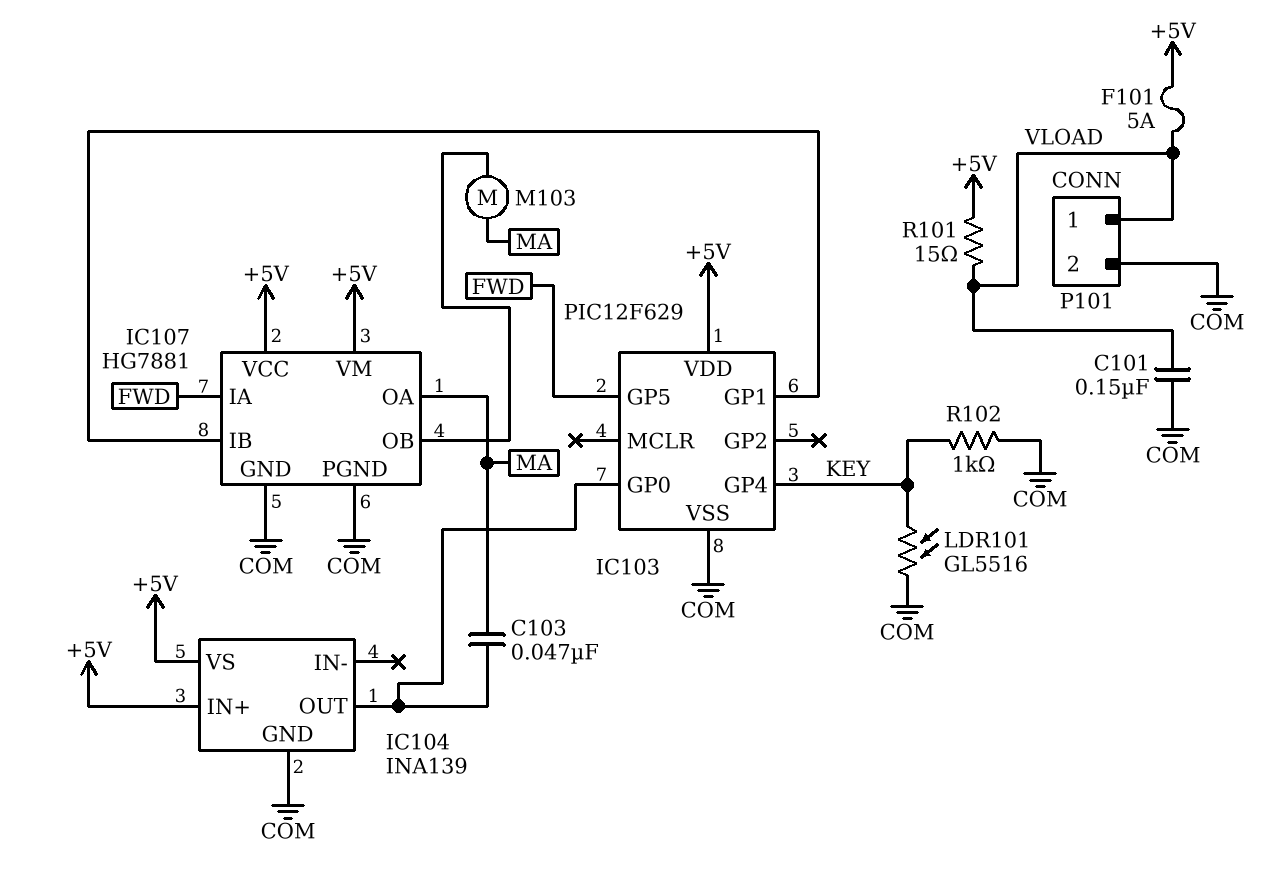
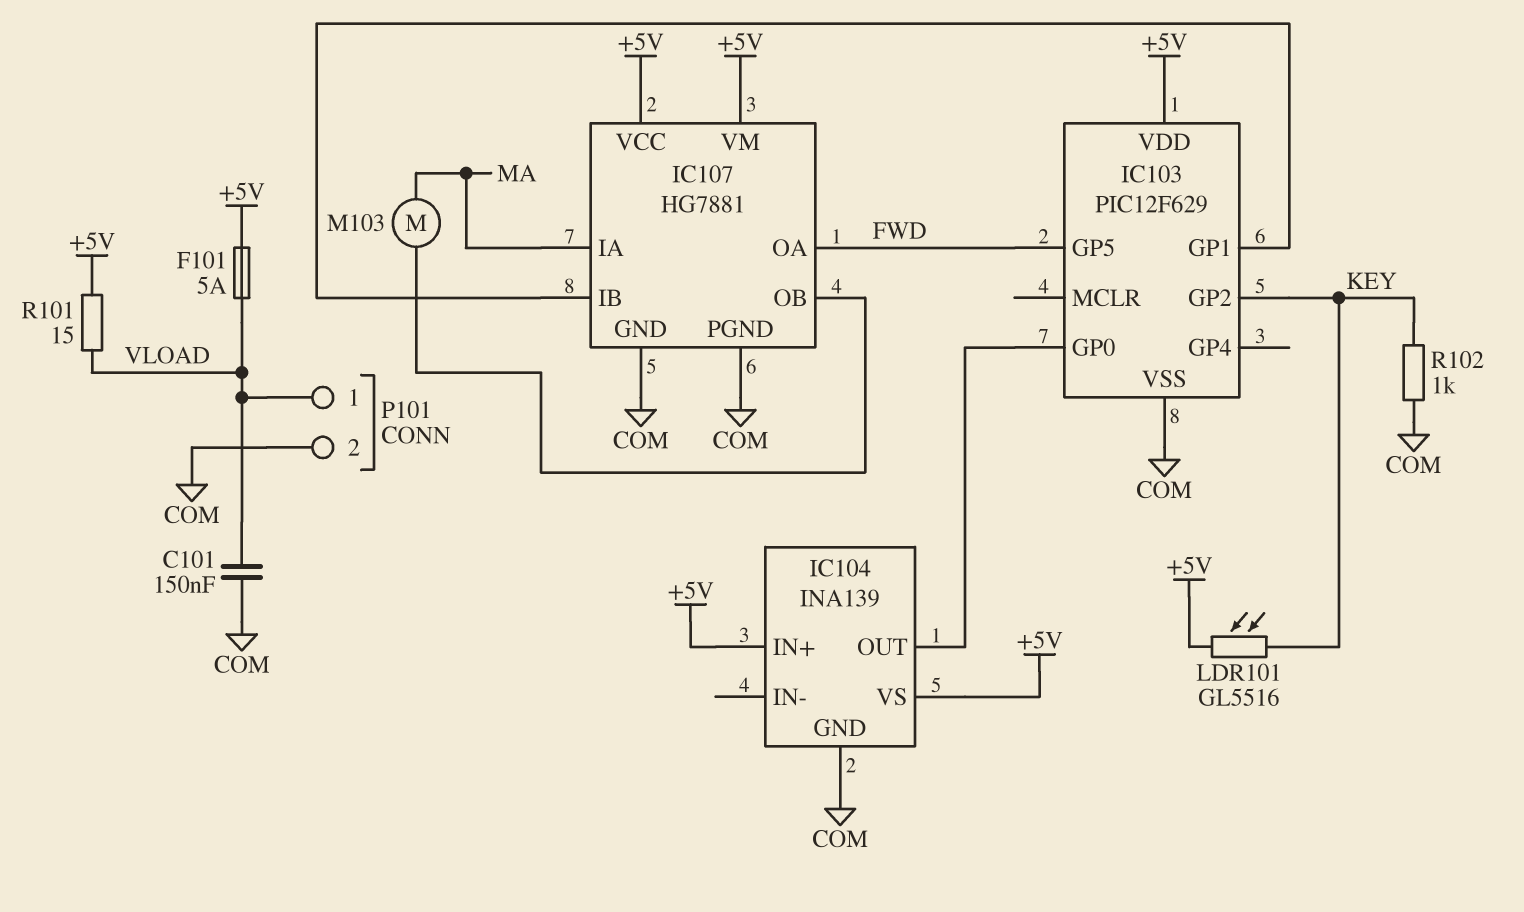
C103: 47nF (IC103/GP0, MA) -> none
IC103 pin GP2: none -> KEY
IC103 pin GP4: KEY -> none
IC107 pin IA: FWD -> MA
IC107 pin OA: MA -> FWD
LDR101: GL5516 (COM, KEY) -> GL5516 (+5V, KEY)

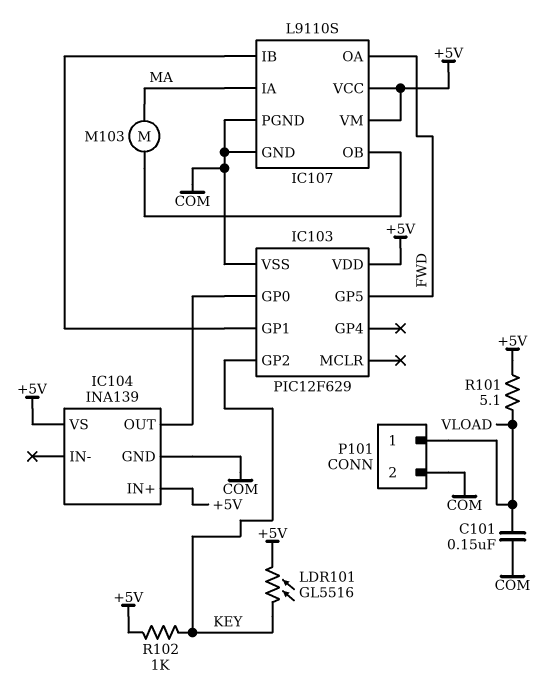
F101: 5A (+5V, VLOAD) -> none
IC107: HG7881 -> L9110S
R101: 15 (+5V, VLOAD) -> 5.1 (+5V, VLOAD)
R102: 1k (COM, KEY) -> 1k (+5V, KEY)

